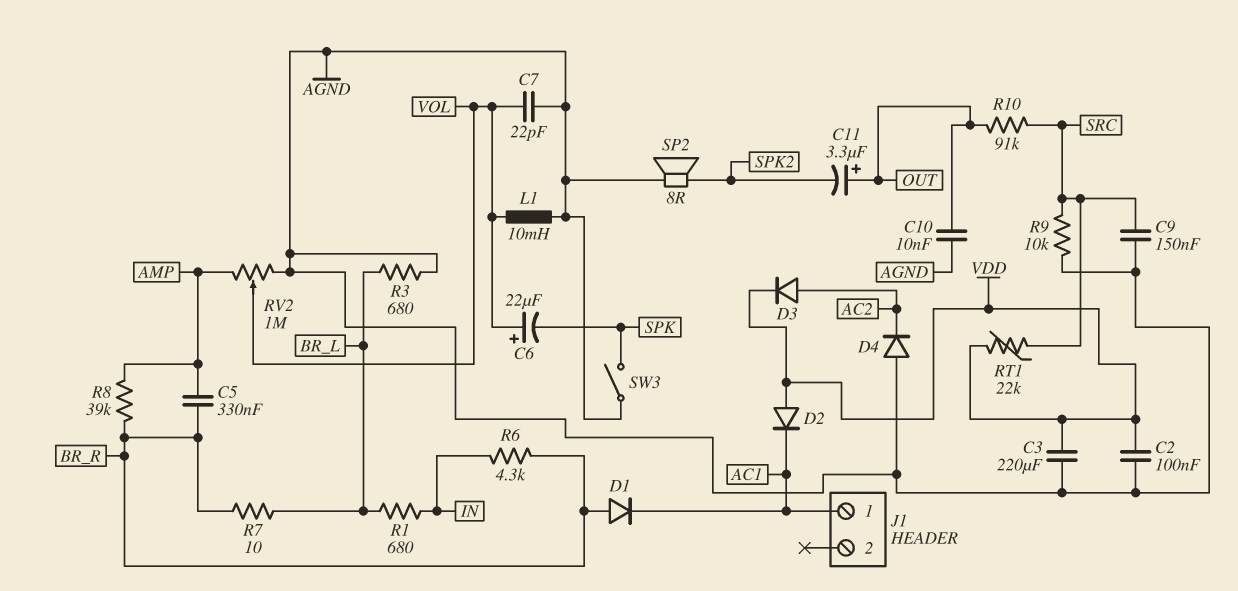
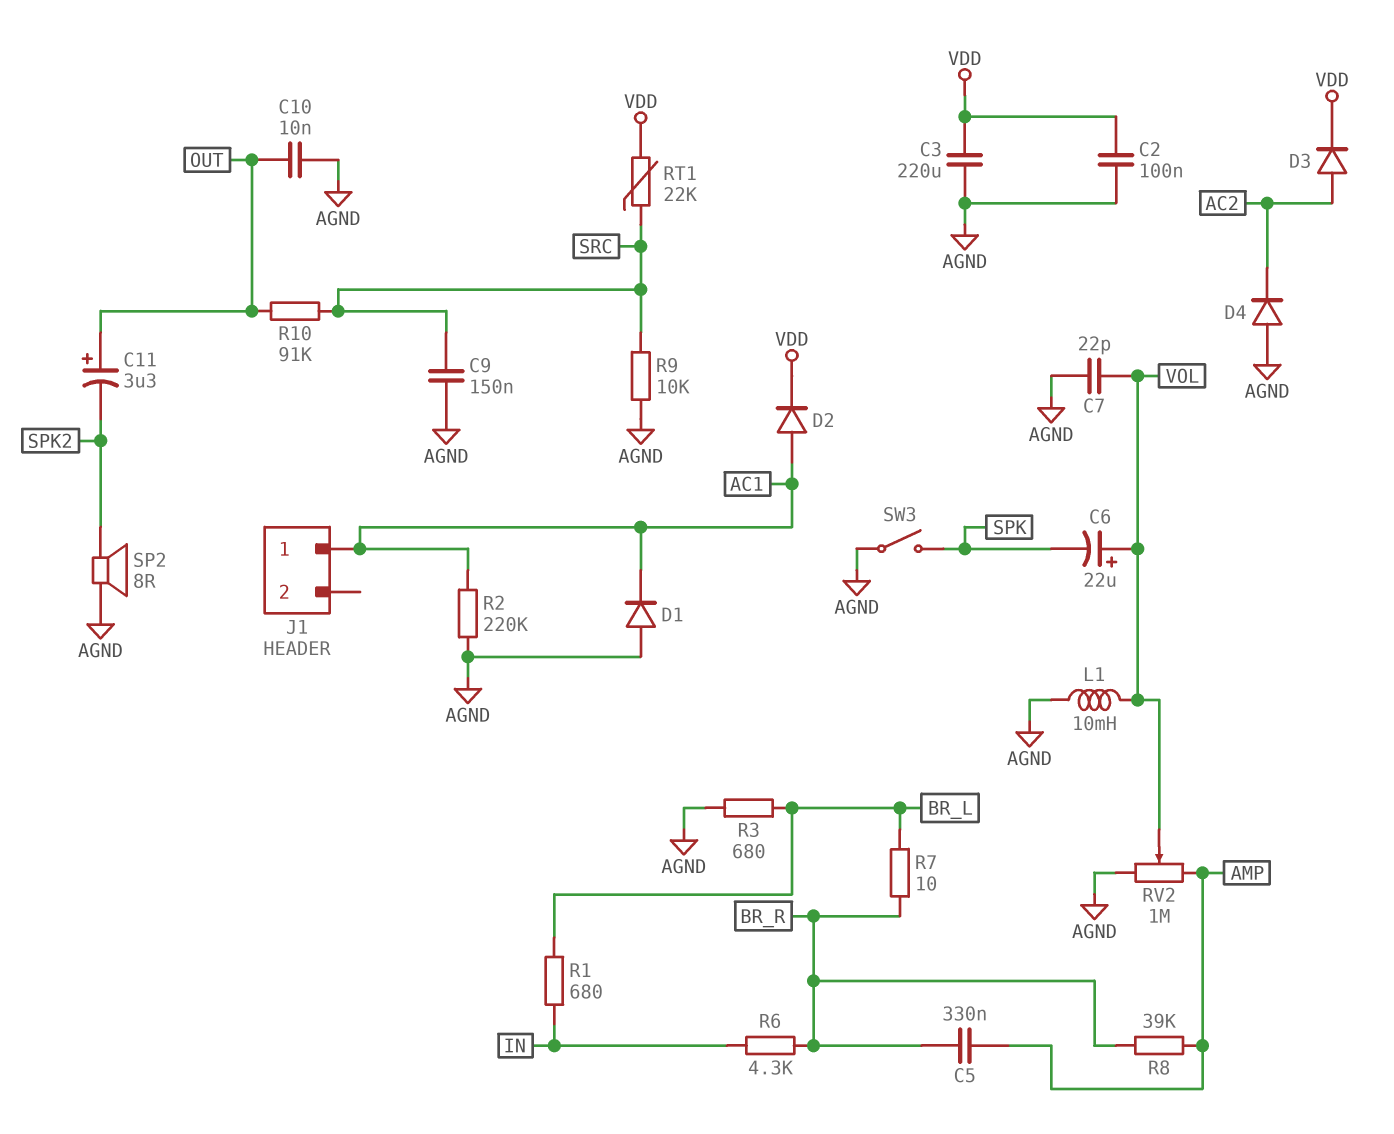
D1: diode (A BR_R, K AC1) -> diode (A AGND, K AC1)
D2: diode (A VDD, K AC1) -> diode (A AC1, K VDD)
R2: none -> 220k (AC1, AGND)

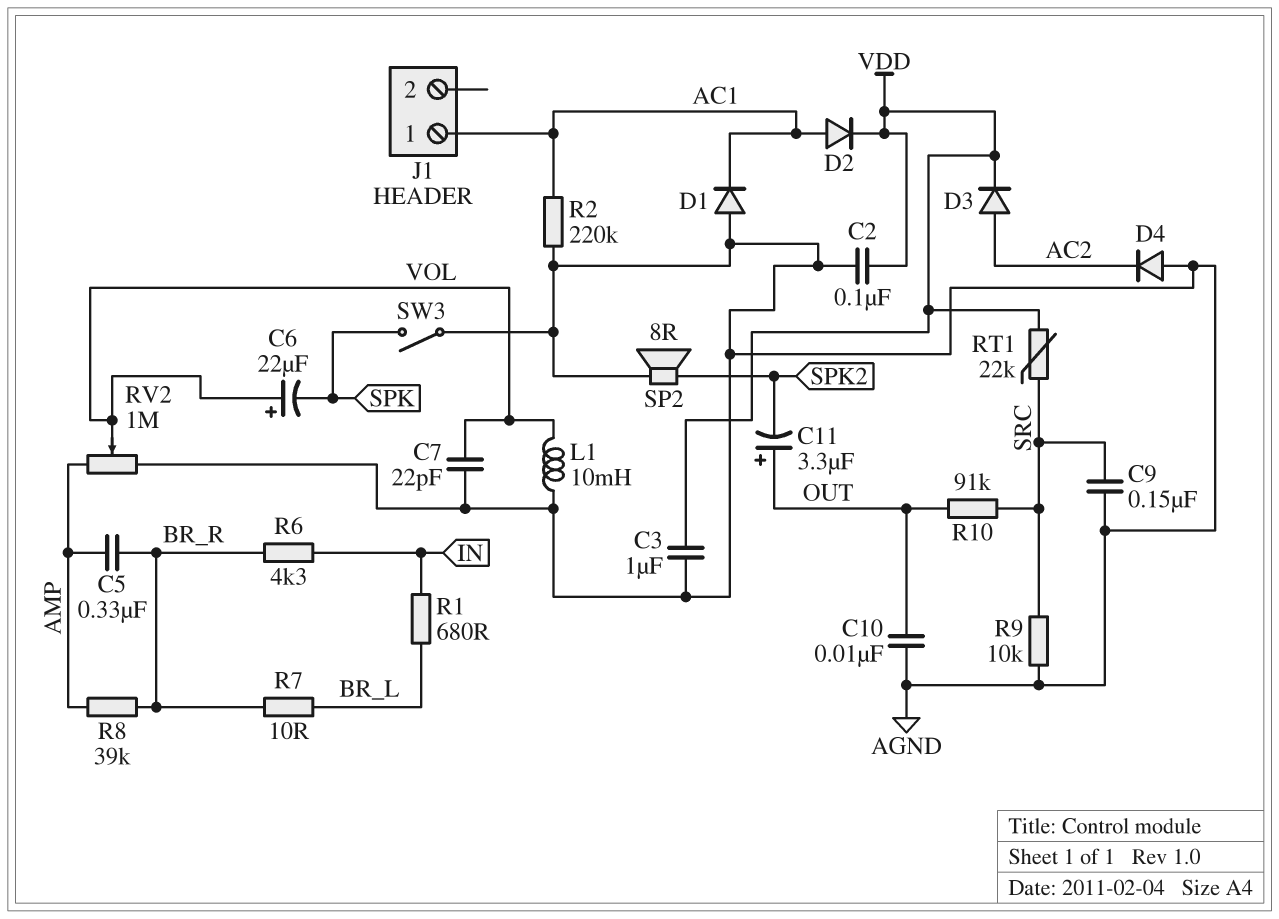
C3: 220uF (AGND, VDD) -> 1uF (AGND, VDD)
R3: 680 (AGND, BR_L) -> none

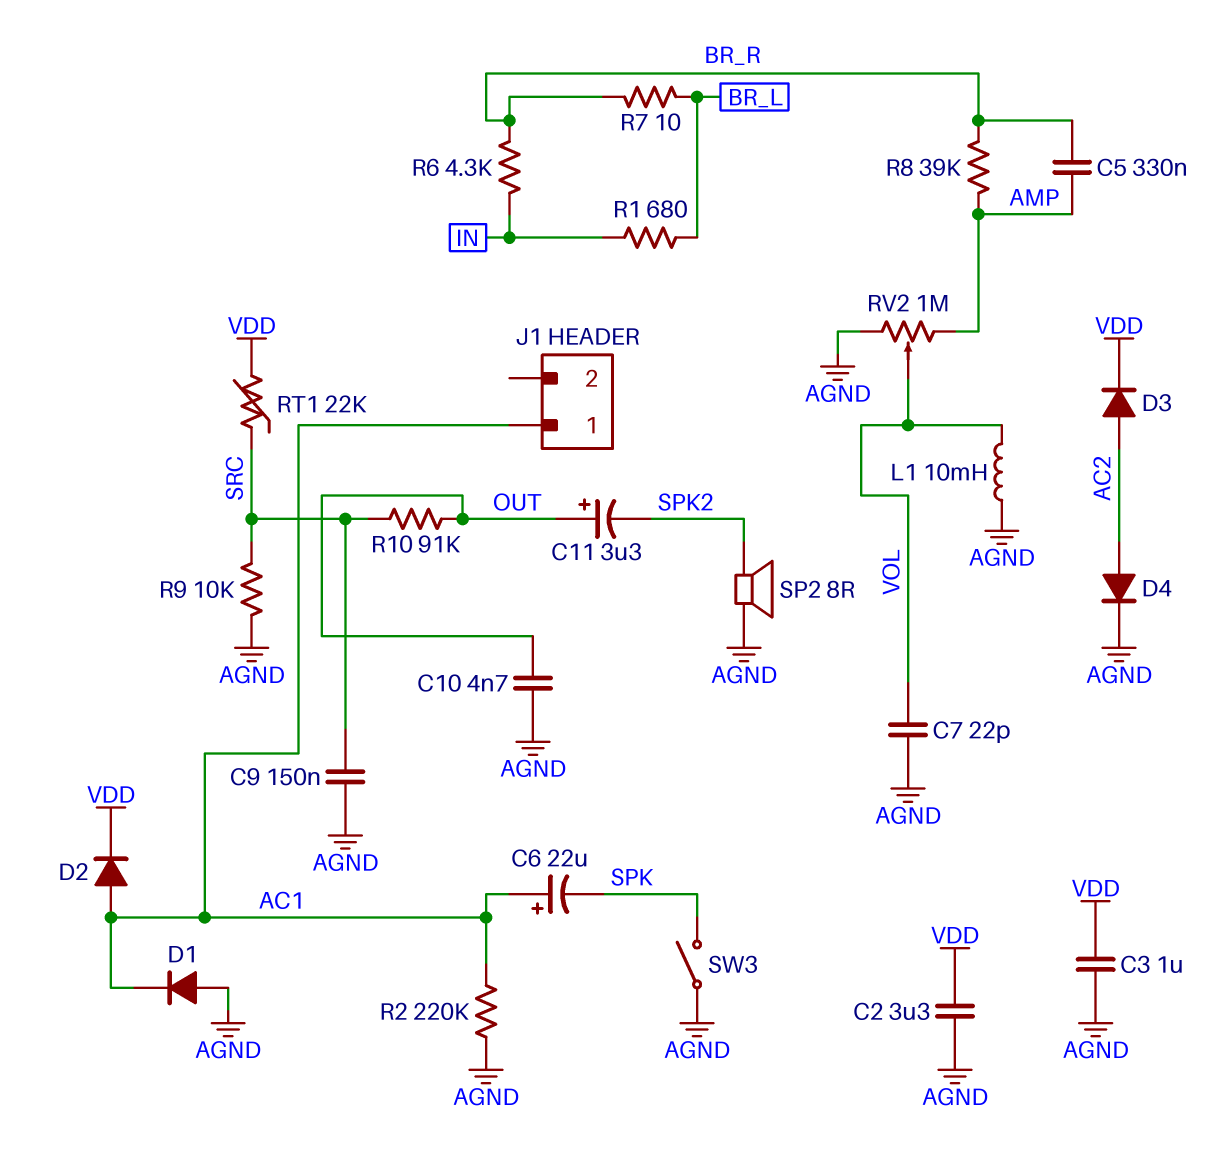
C2: 100nF (AGND, VDD) -> 3.3uF (AGND, VDD)
C6: 22uF (plus VOL, minus SPK) -> 22uF (plus AC1, minus SPK)
C10: 10nF (AGND, OUT) -> 4.7nF (AGND, OUT)
D4: diode (A AGND, K AC2) -> diode (A AC2, K AGND)

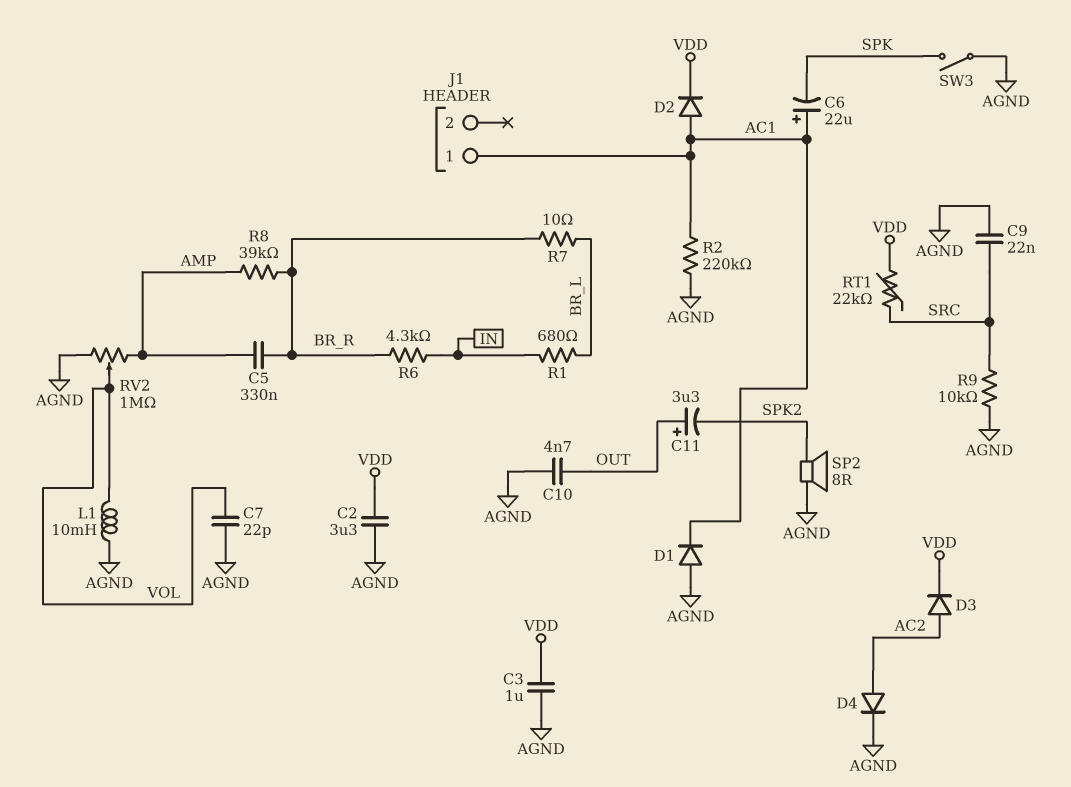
C9: 150nF (AGND, SRC) -> 22nF (AGND, SRC)
R10: 91k (OUT, SRC) -> none

